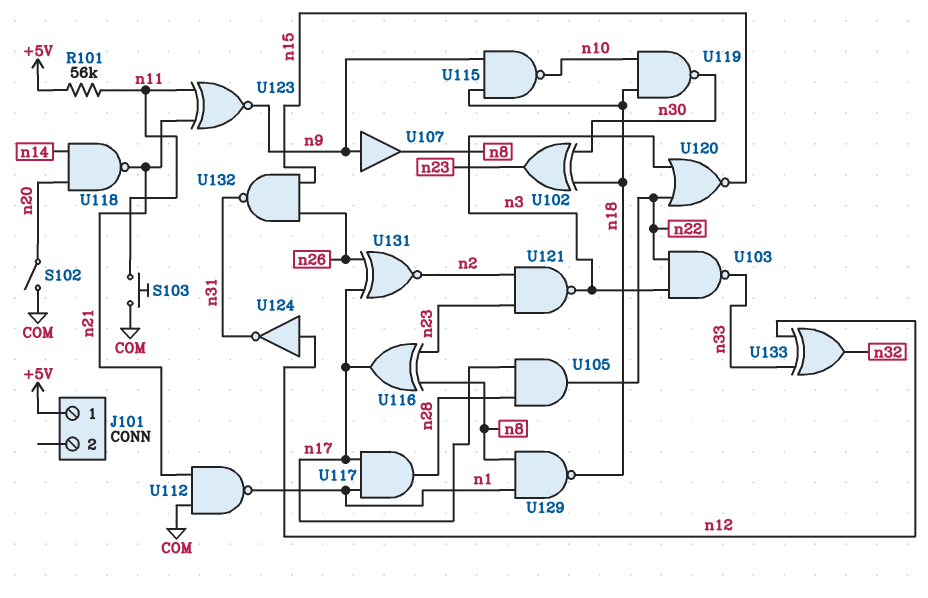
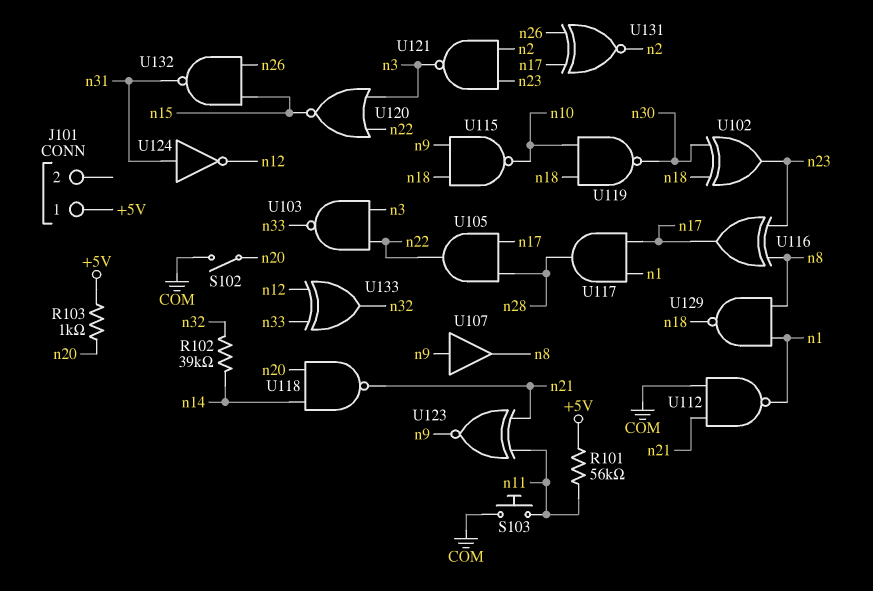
R102: none -> 39k (n14, n32)
R103: none -> 1k (+5V, n20)
U124: NOT (in n12, out n31) -> NOT (in n31, out n12)

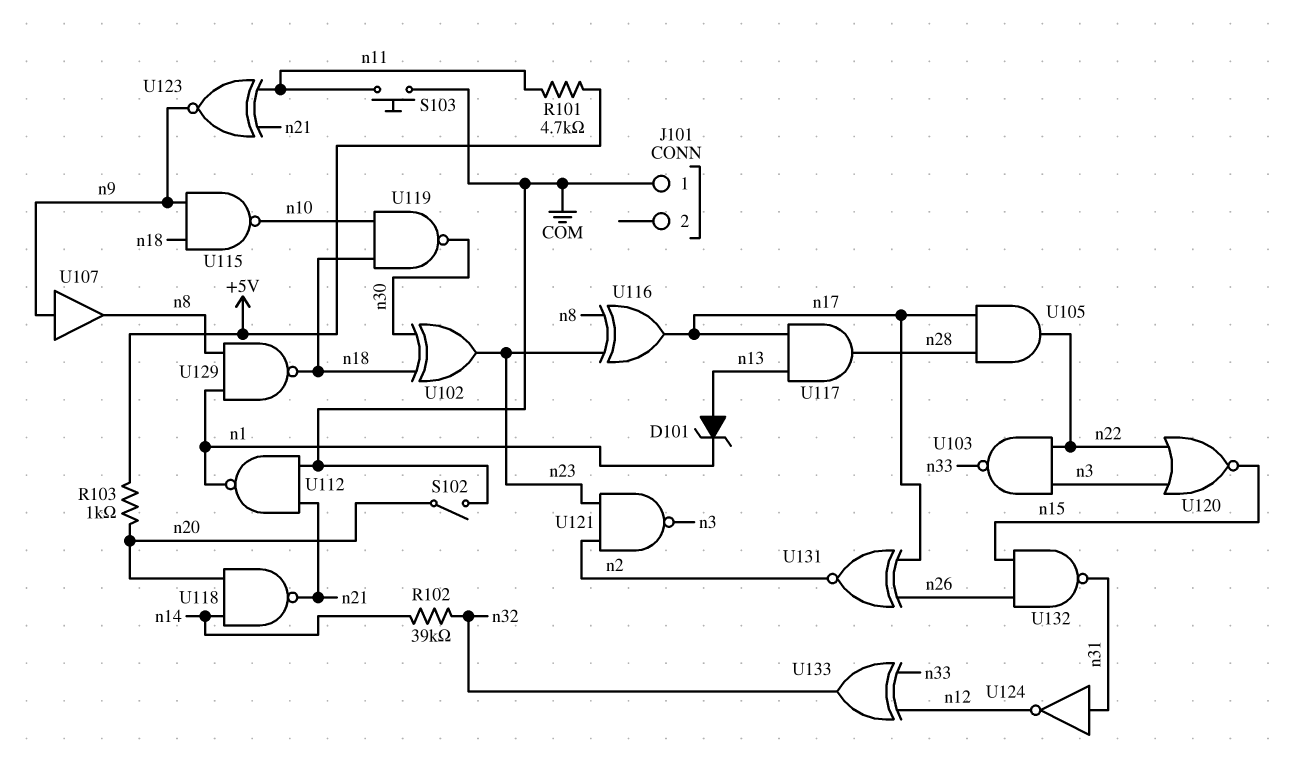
D101: none -> zener (A n13, K n1)
J101 pin 1: +5V -> COM
R101: 56k (+5V, n11) -> 4.7k (+5V, n11)
U117: AND (in n1, in n17, out n28) -> AND (in n13, in n17, out n28)

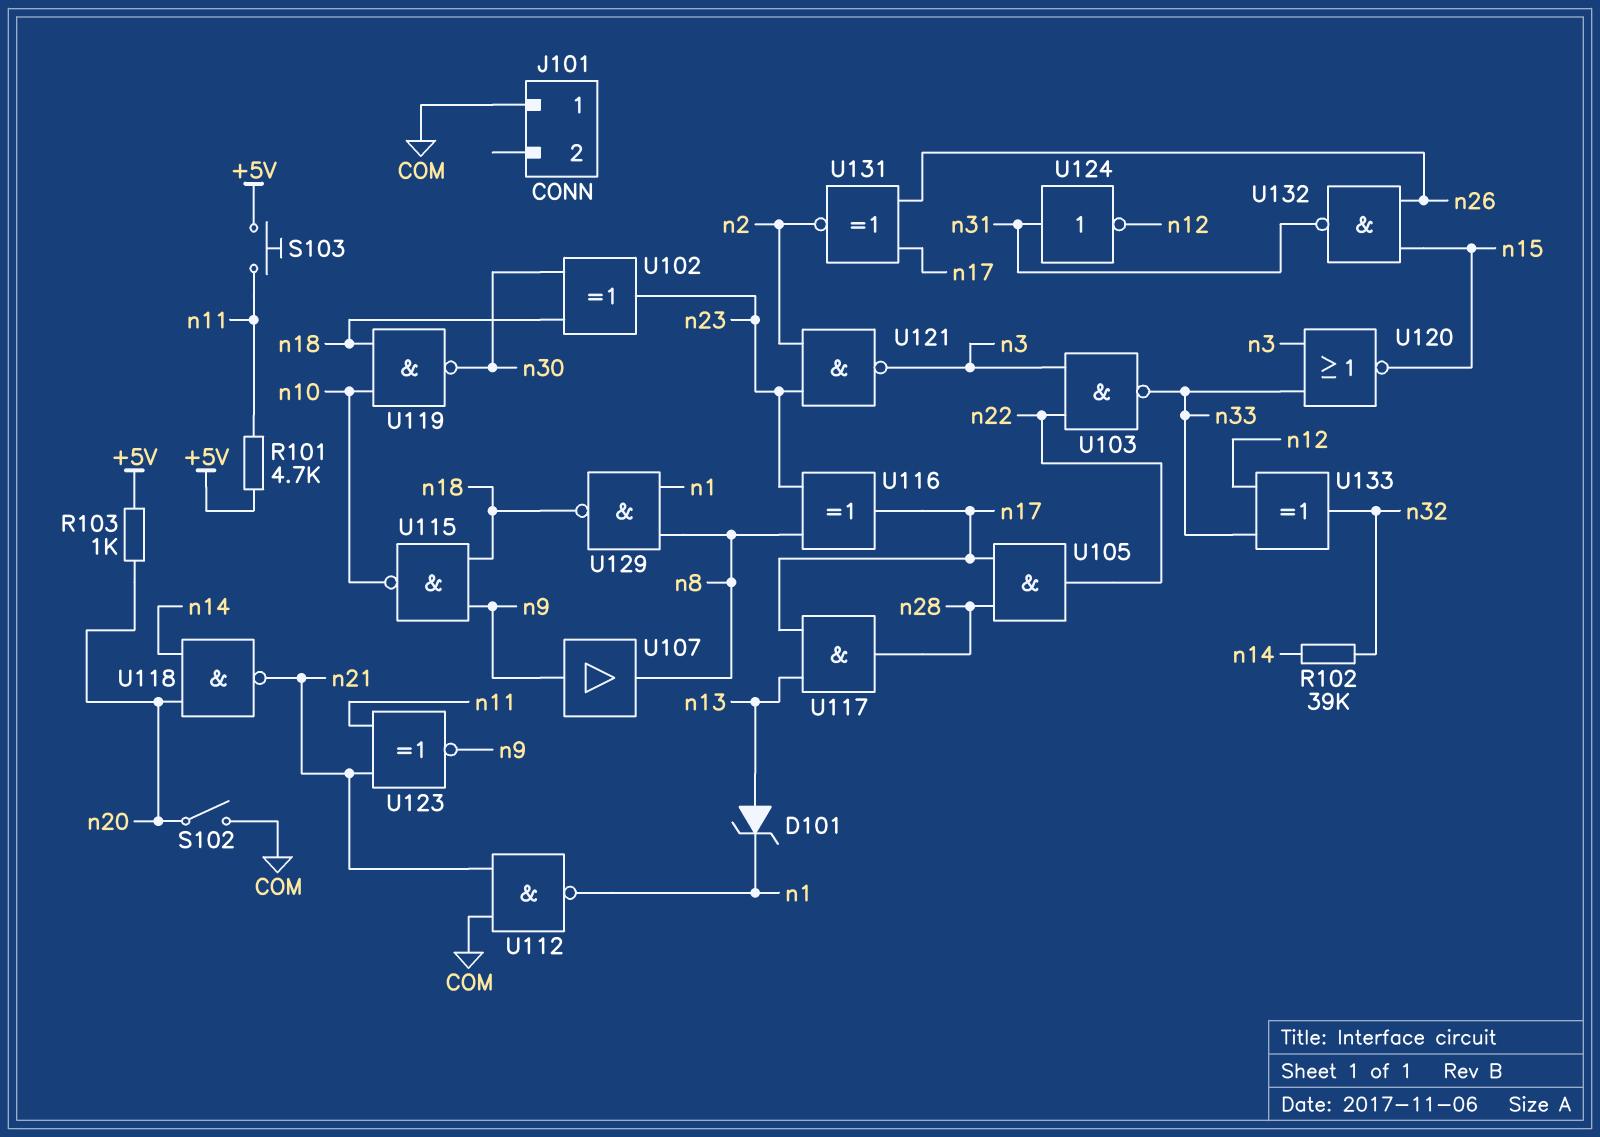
S103: button (COM, n11) -> button (+5V, n11)
U120: NOR (in n3, in n22, out n15) -> NOR (in n3, in n33, out n15)

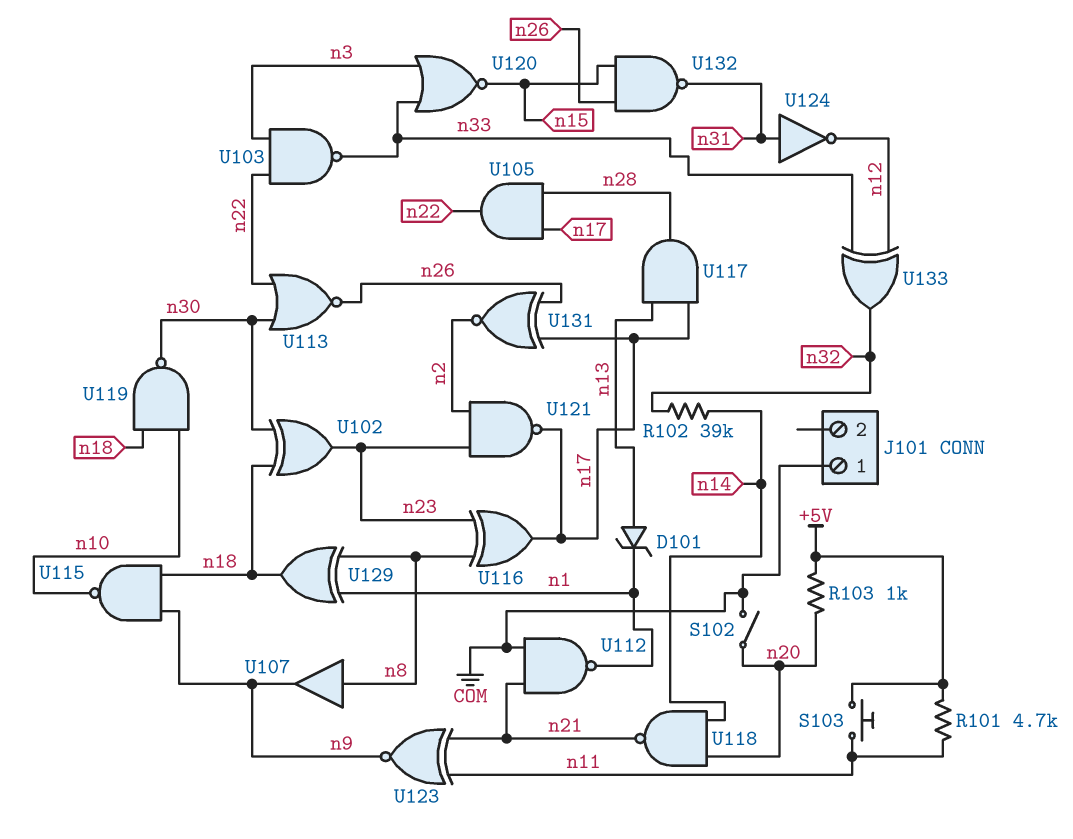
U107: buffer (in n9, out n8) -> buffer (in n8, out n9)
U113: none -> NOR (in n22, in n30, out n26)
U121: NAND (in n2, in n23, out n3) -> NAND (in n2, in n23, out n17)
U129: NAND (in n1, in n8, out n18) -> XOR (in n1, in n8, out n18)

